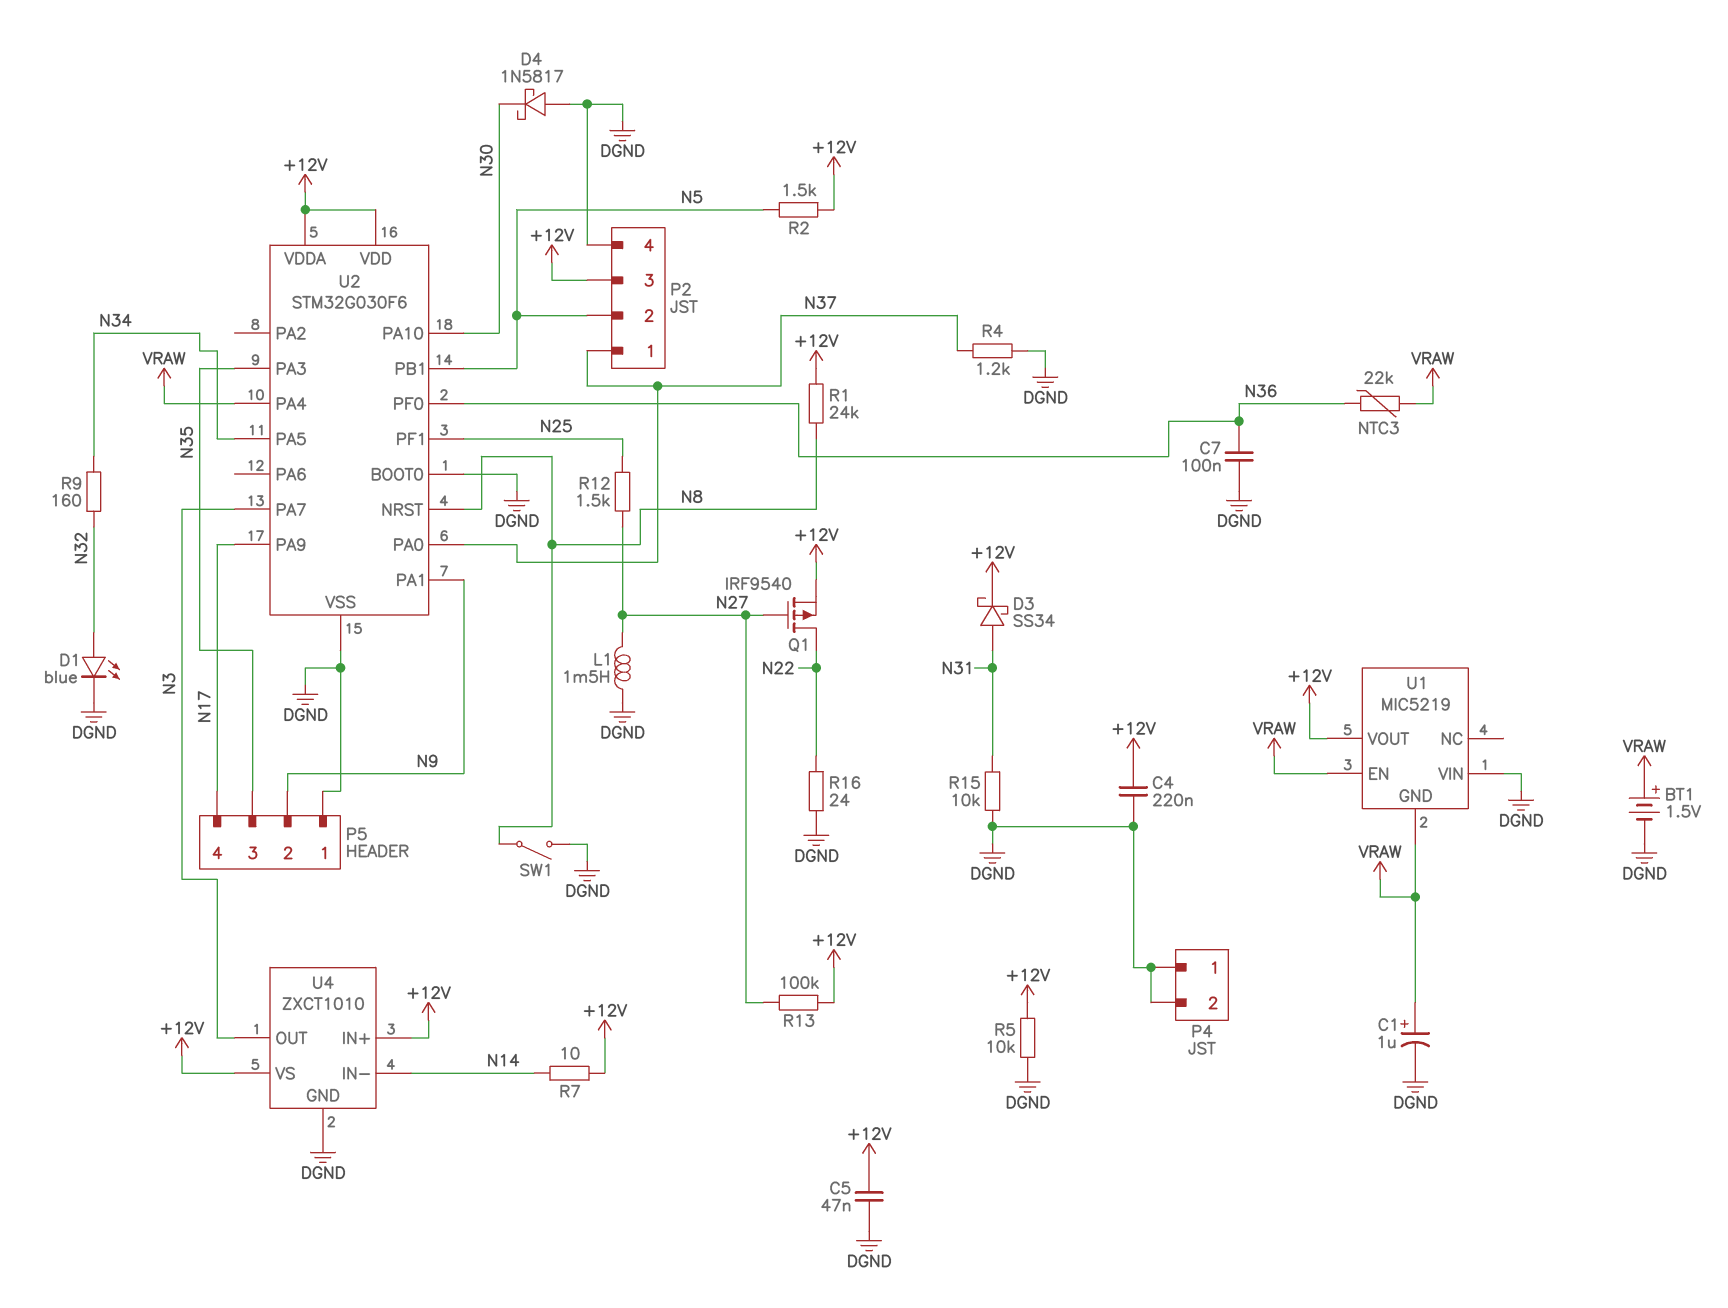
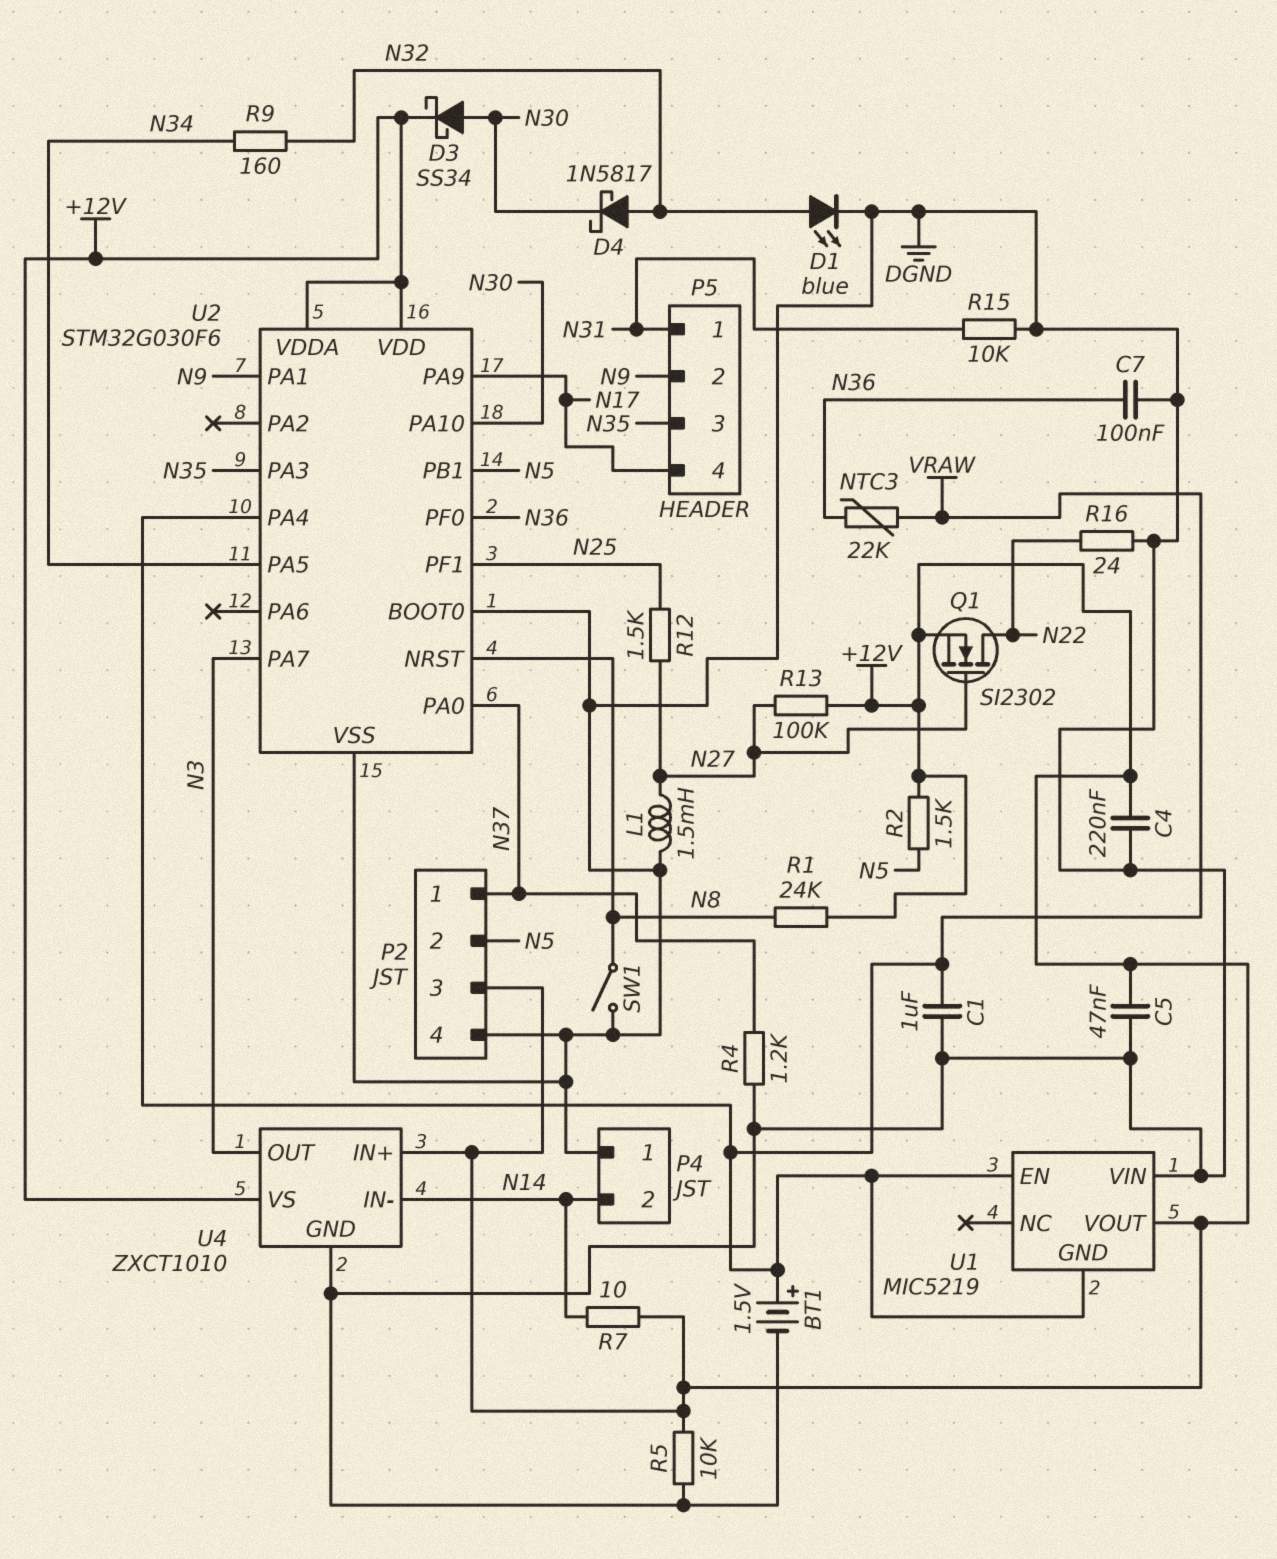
C1: 1uF (plus VRAW, minus DGND) -> 1uF (DGND, VRAW)
D3: schottky SS34 (A N31, K +12V) -> schottky SS34 (A N30, K +12V)
D4: schottky 1N5817 (A DGND, K N30) -> schottky 1N5817 (A N32, K N30)
P4 pin 2: DGND -> N14
P5 pin 1: DGND -> N31
Q1: PMOS IRF9540 (G N27, D N22, S +12V) -> NMOS SI2302 (G N27, D N22, S +12V)

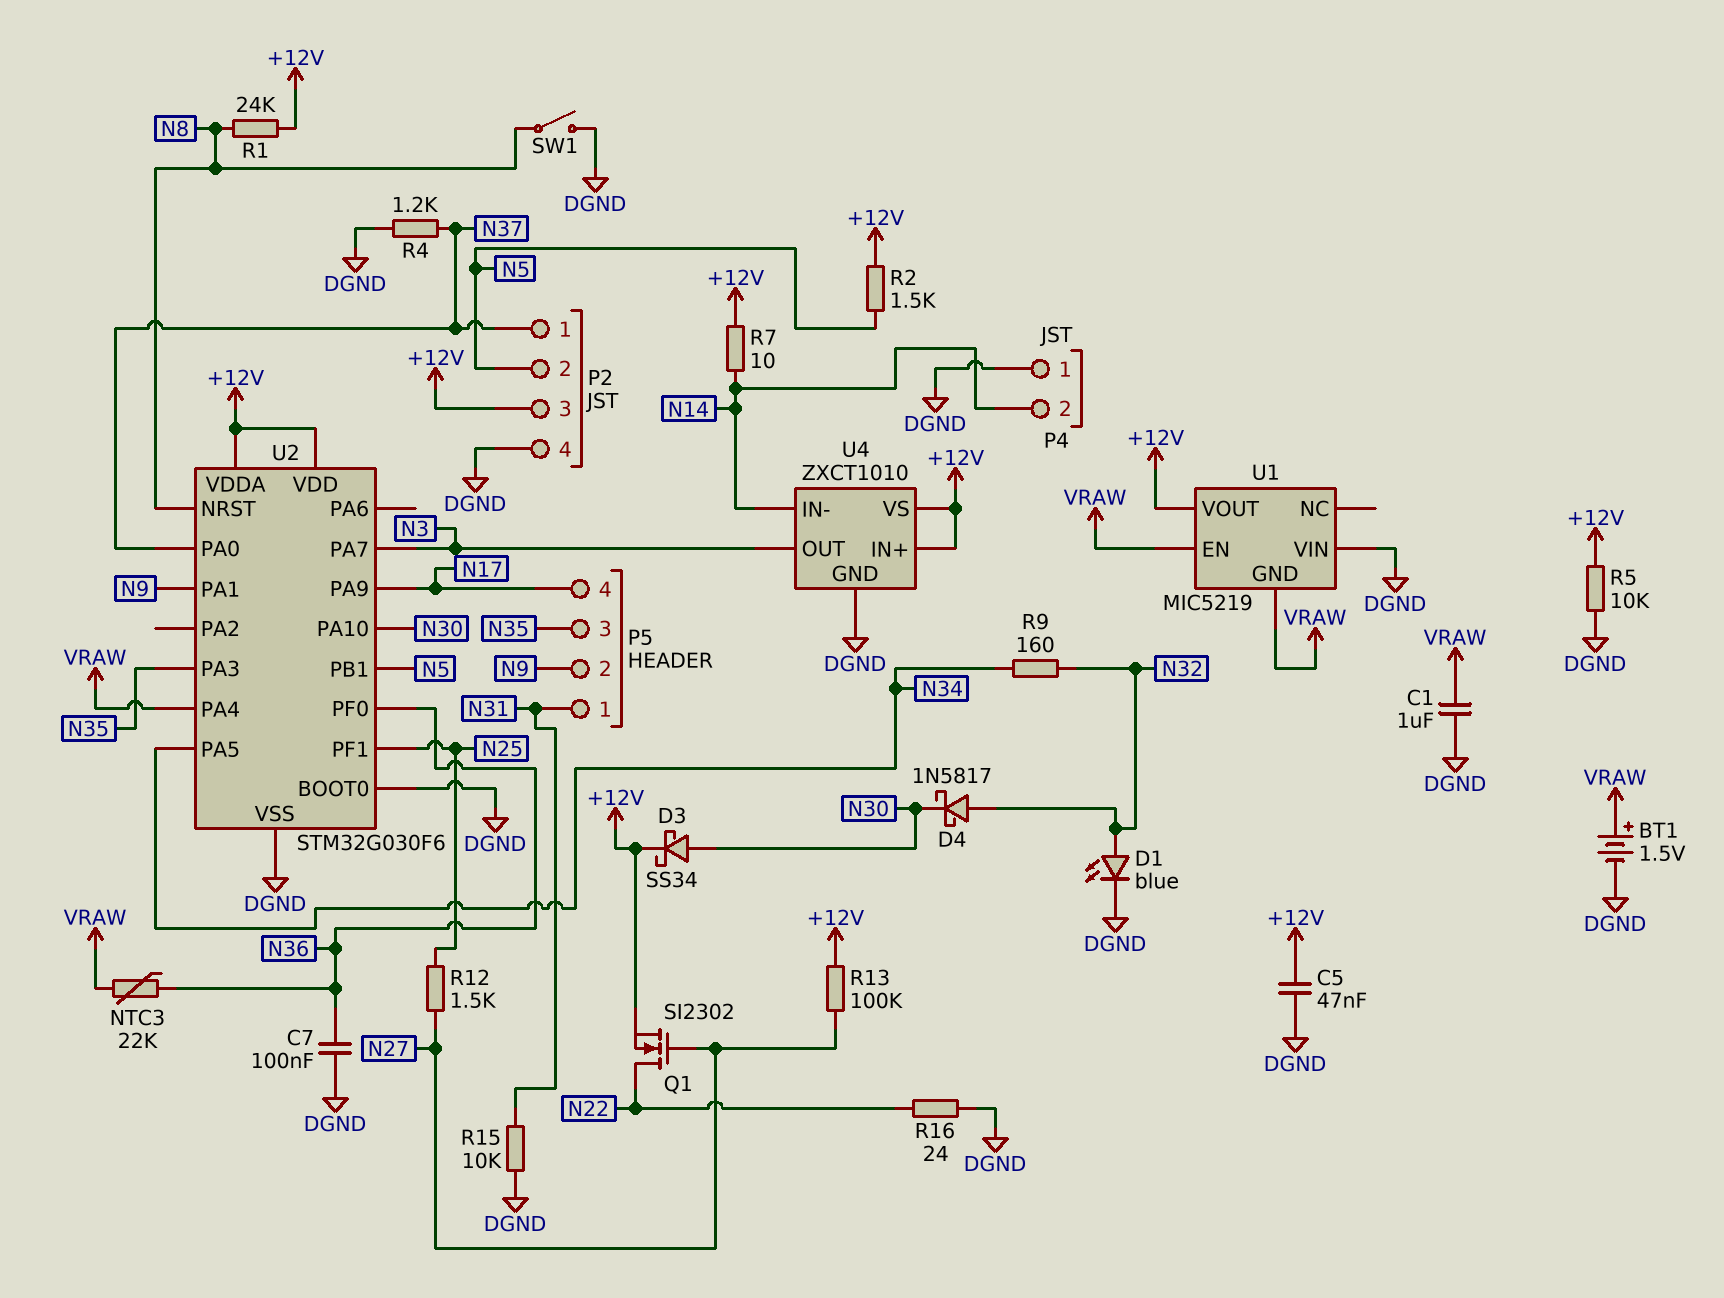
C4: 220nF (+12V, DGND) -> none
L1: 1.5mH (DGND, N27) -> none

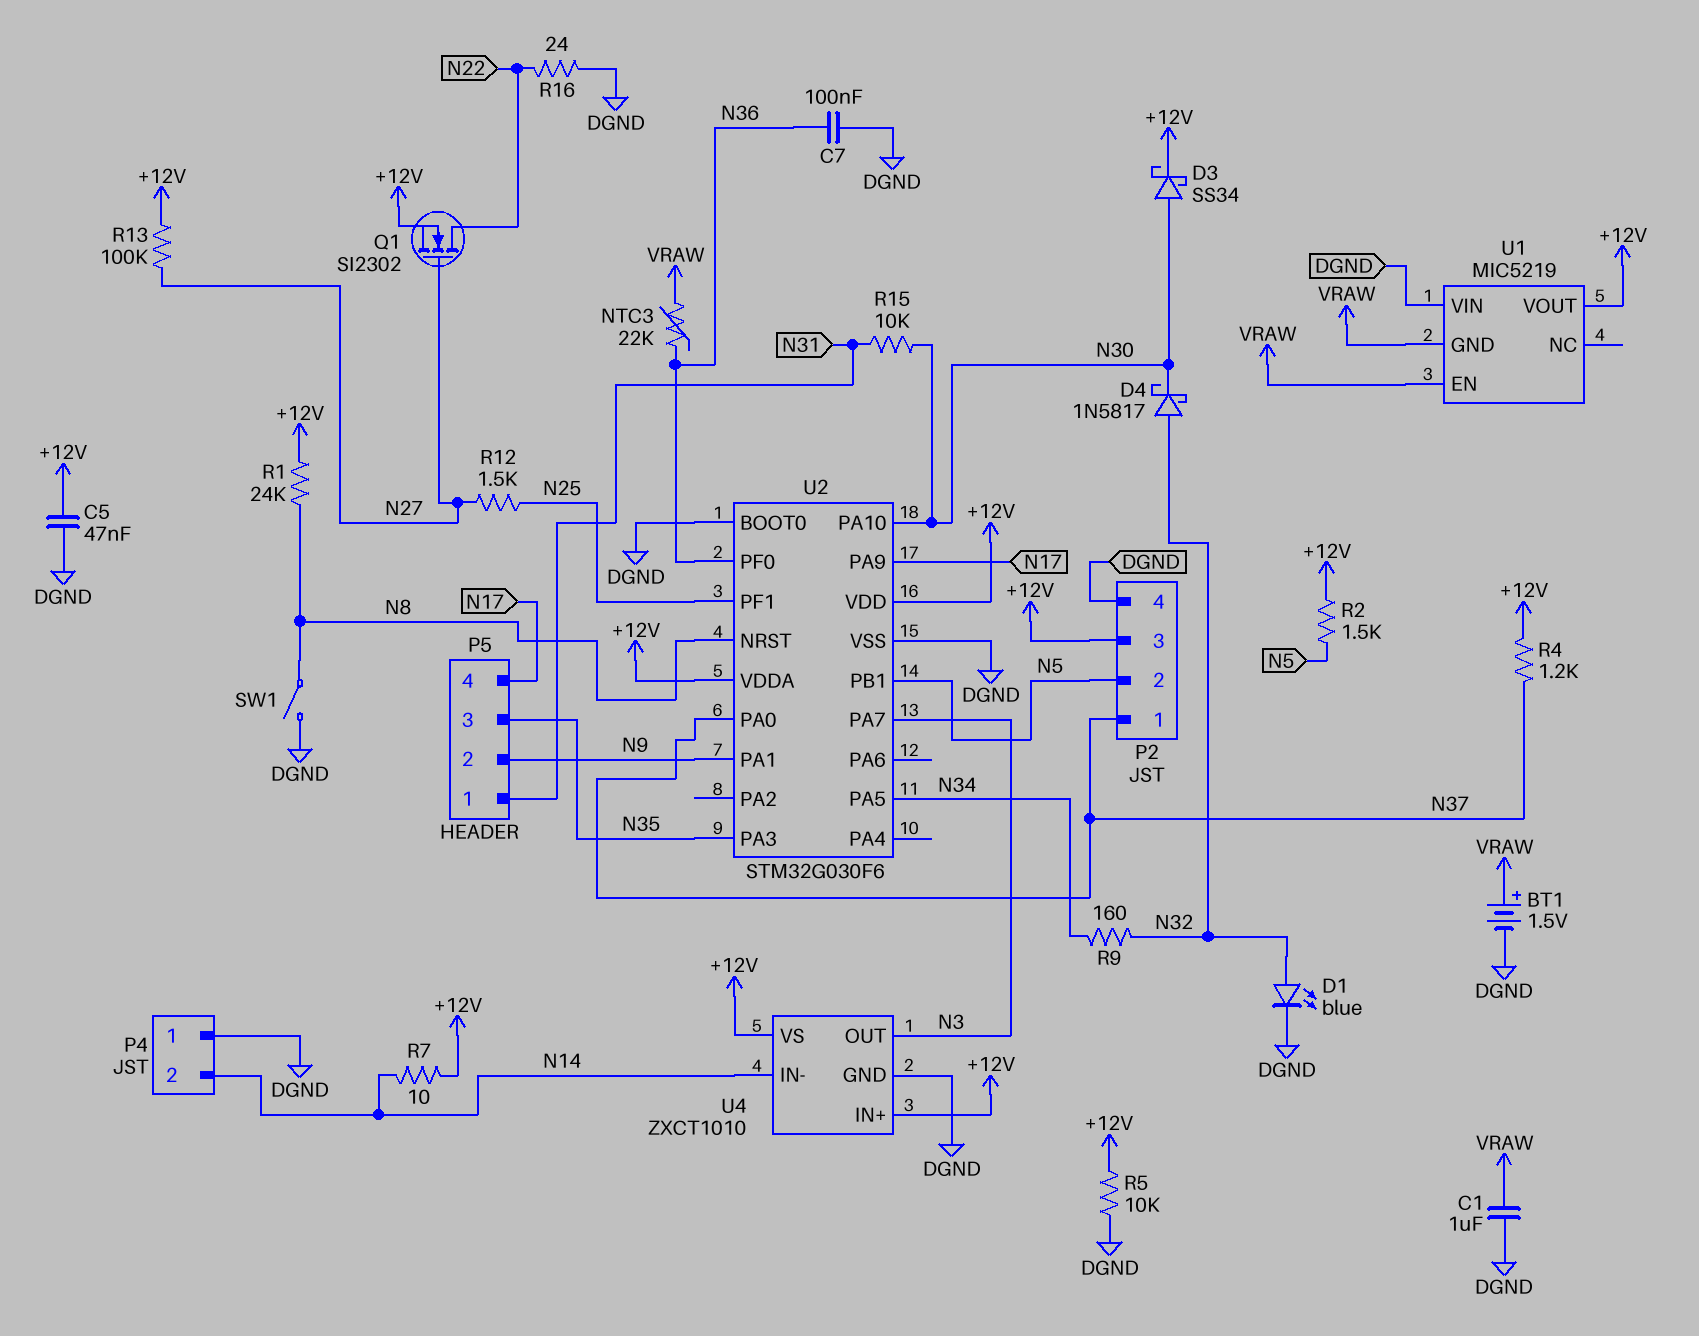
R4: 1.2k (DGND, N37) -> 1.2k (+12V, N37)
R15: 10k (DGND, N31) -> 10k (N30, N31)
U2 pin PA4: VRAW -> none

